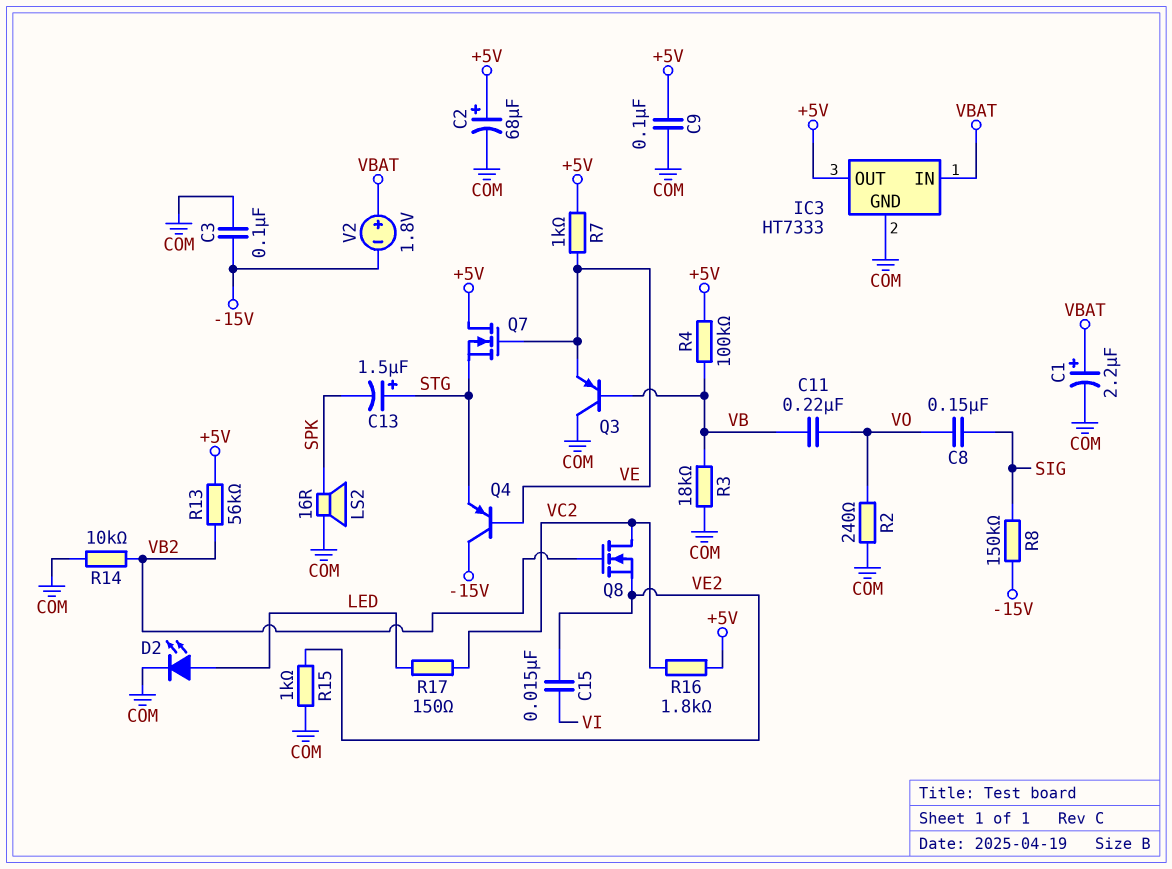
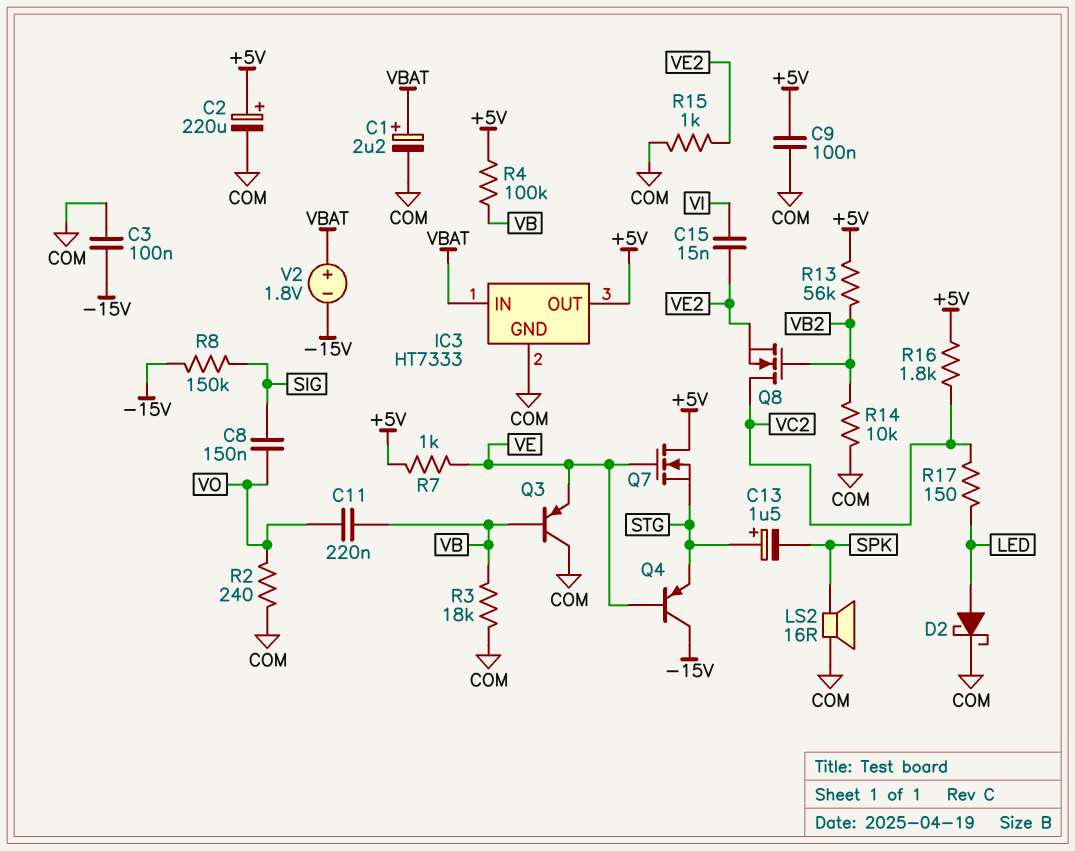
C2: 68uF (plus +5V, minus COM) -> 220uF (plus +5V, minus COM)
D2: LED (A LED, K COM) -> schottky (A LED, K COM)

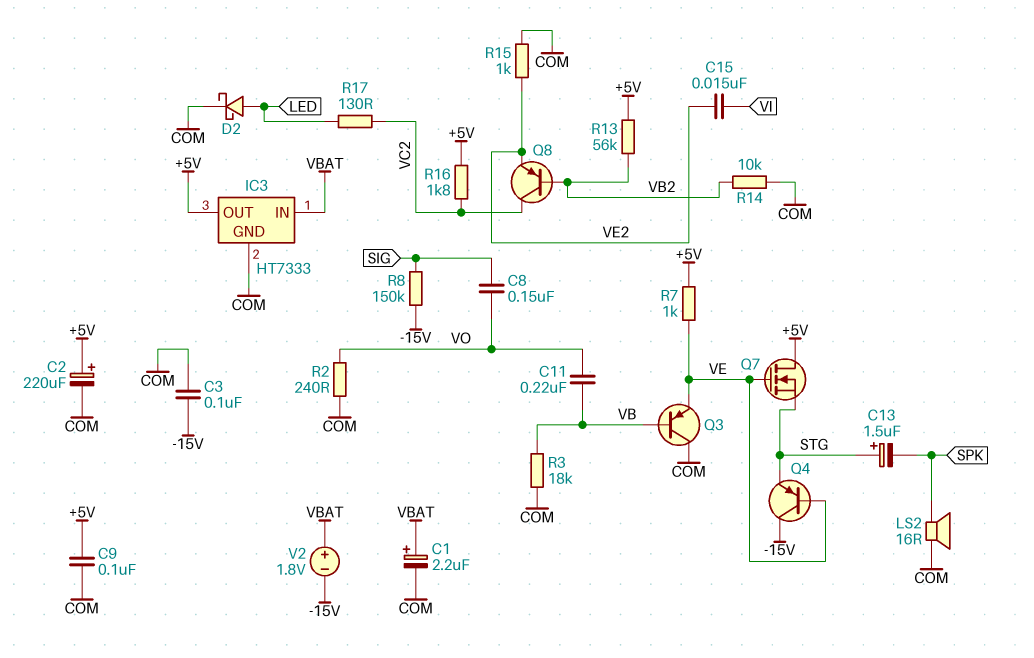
Q8: NMOS (G VB2, D VC2, S VE2) -> PNP (B VB2, C VC2, E VE2)
R4: 100k (+5V, VB) -> none
R17: 150 (LED, VC2) -> 130 (LED, VC2)

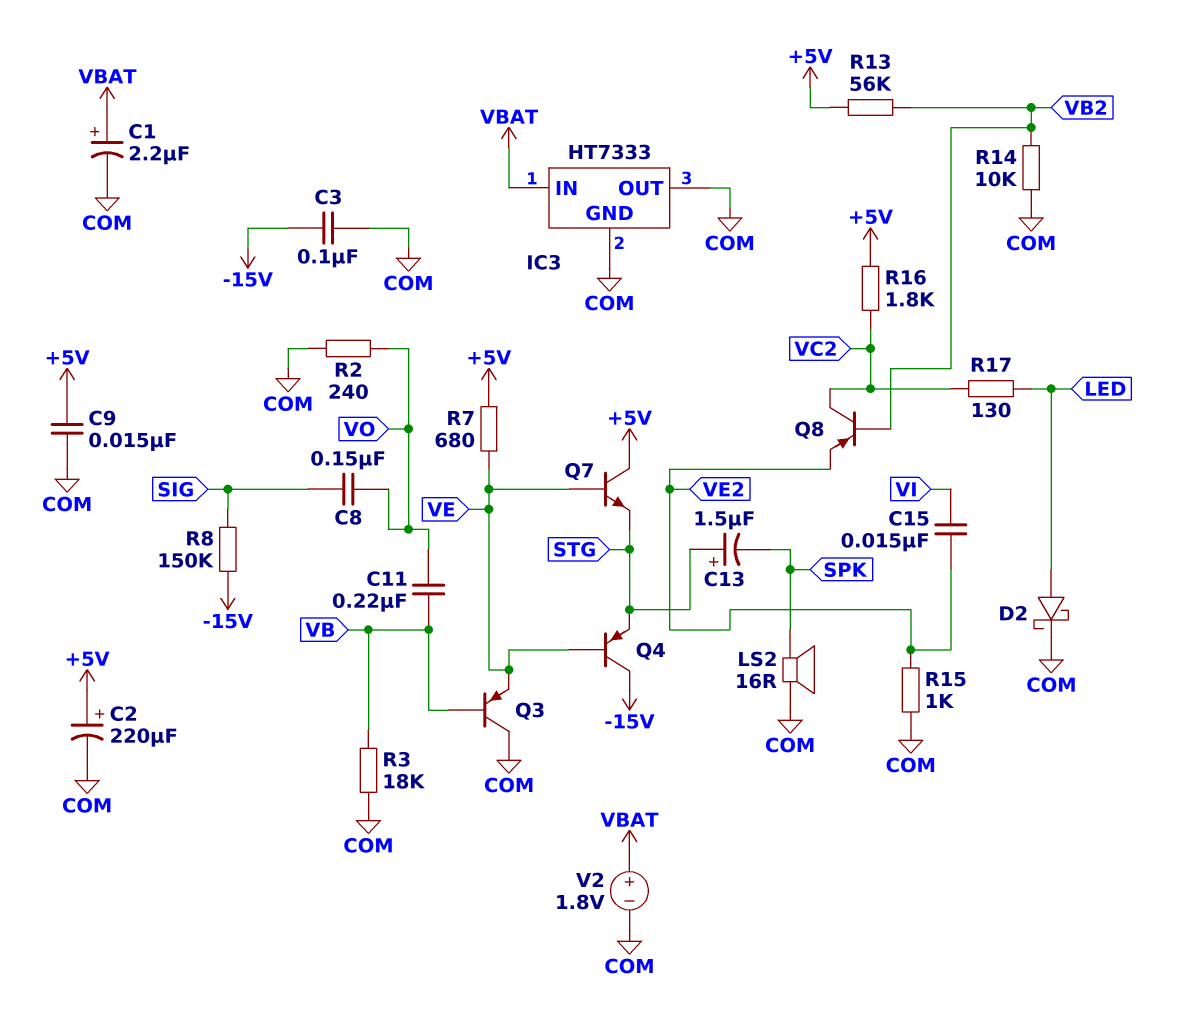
C9: 100nF (+5V, COM) -> 15nF (+5V, COM)
IC3 pin OUT: +5V -> COM
Q7: NMOS (G VE, D +5V, S STG) -> NPN (B VE, C +5V, E STG)
R7: 1k (+5V, VE) -> 680 (+5V, VE)
V2: 1.8V (plus VBAT, minus -15V) -> 1.8V (plus VBAT, minus COM)

